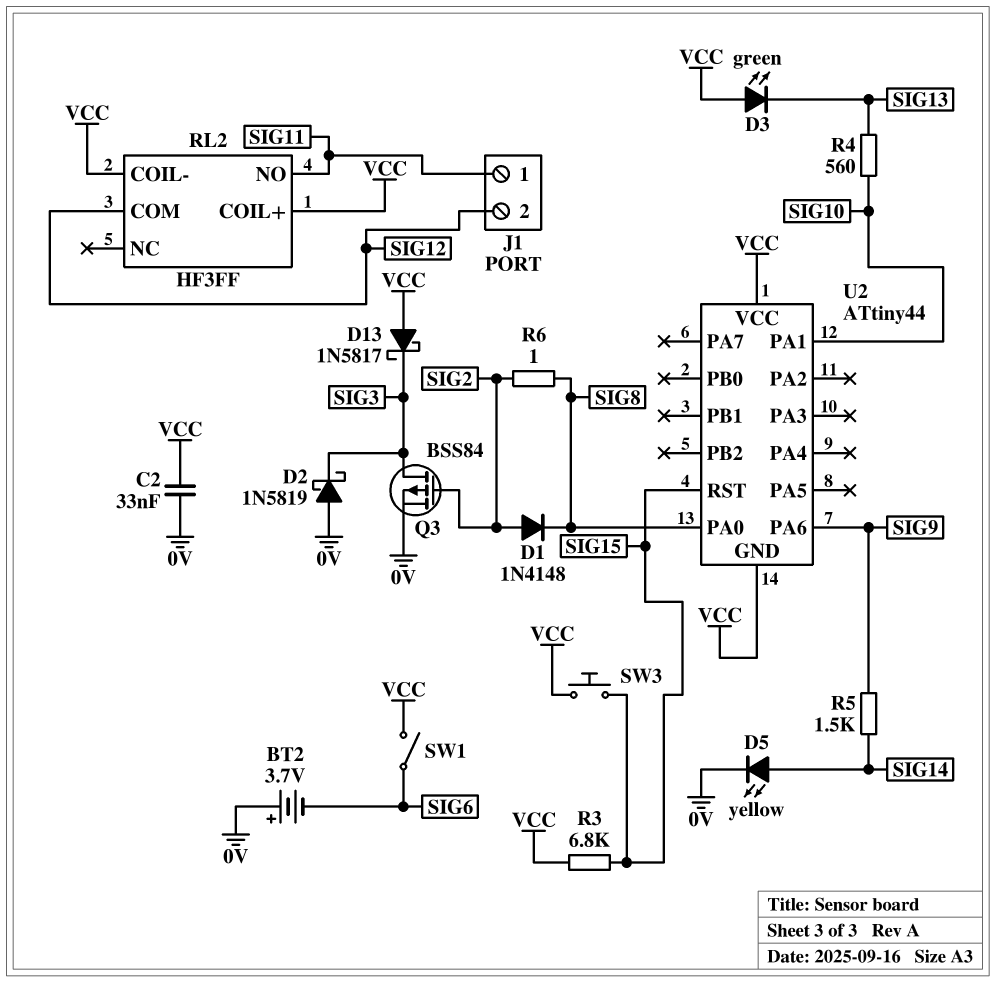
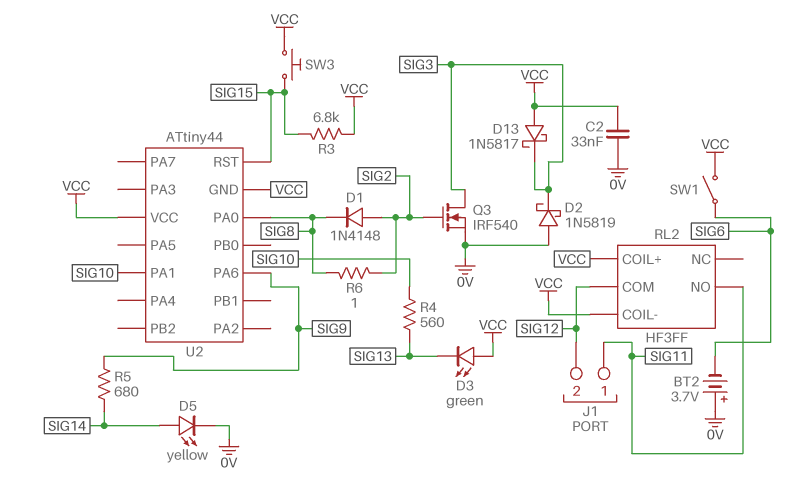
Q3: PMOS BSS84 (G SIG2, D SIG3, S 0V) -> NMOS IRF540 (G SIG2, D SIG3, S 0V)
R5: 1.5k (SIG9, SIG14) -> 680 (SIG9, SIG14)

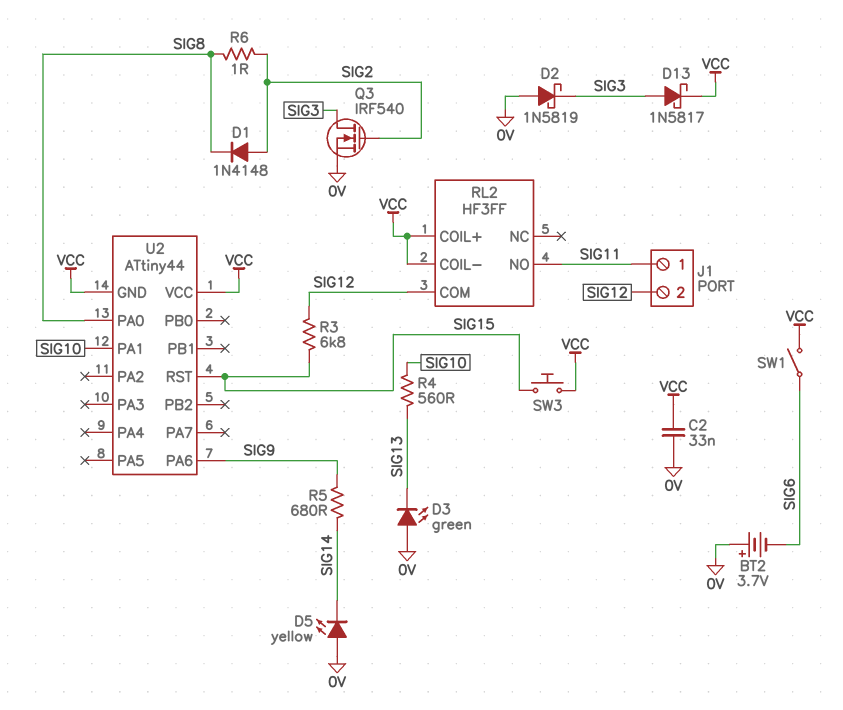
D3: LED green (A VCC, K SIG13) -> LED green (A 0V, K SIG13)
D5: LED yellow (A SIG14, K 0V) -> LED yellow (A 0V, K SIG14)
D13: schottky 1N5817 (A VCC, K SIG3) -> schottky 1N5817 (A SIG3, K VCC)
R3: 6.8k (SIG15, VCC) -> 6.8k (SIG12, SIG15)

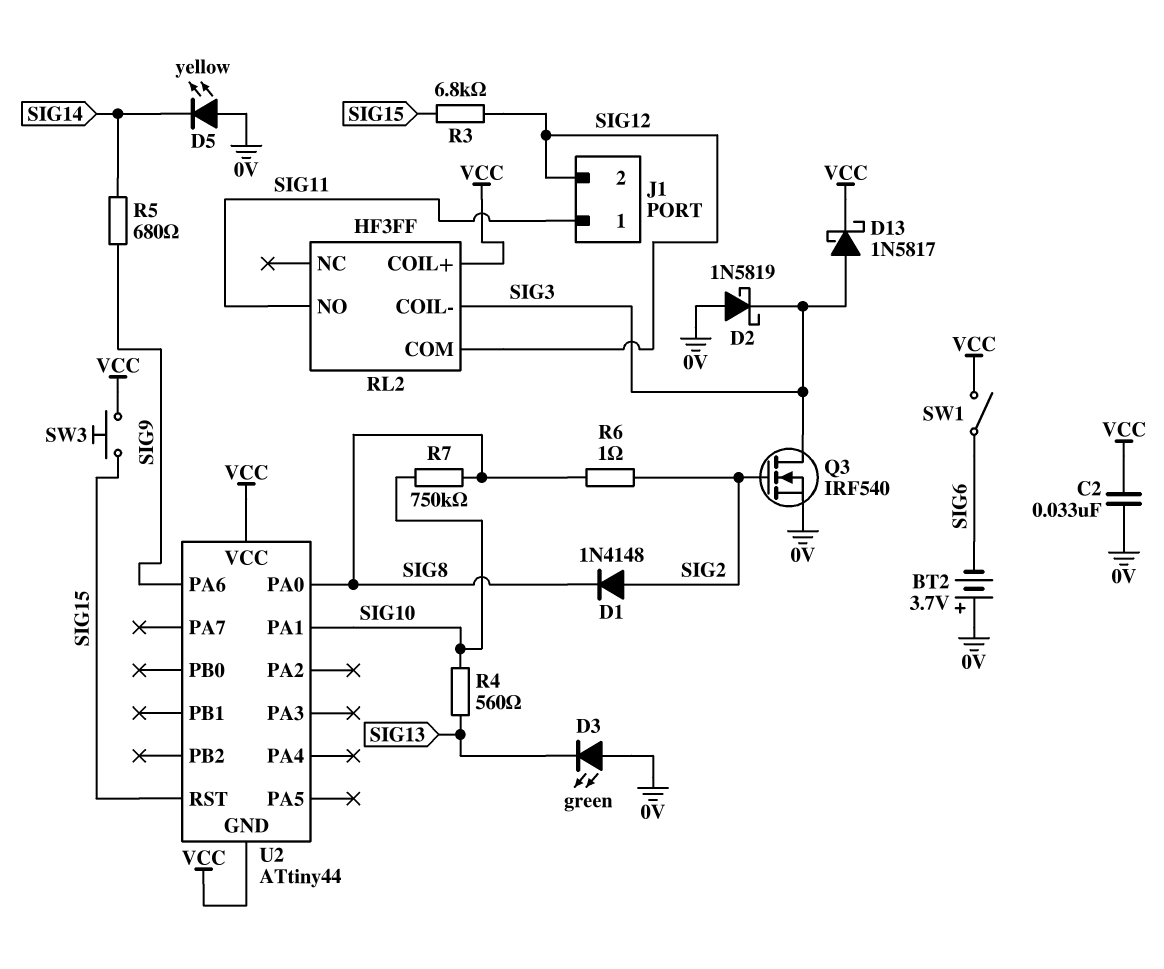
R7: none -> 750k (SIG8, SIG10)
RL2 pin COIL-: VCC -> SIG3

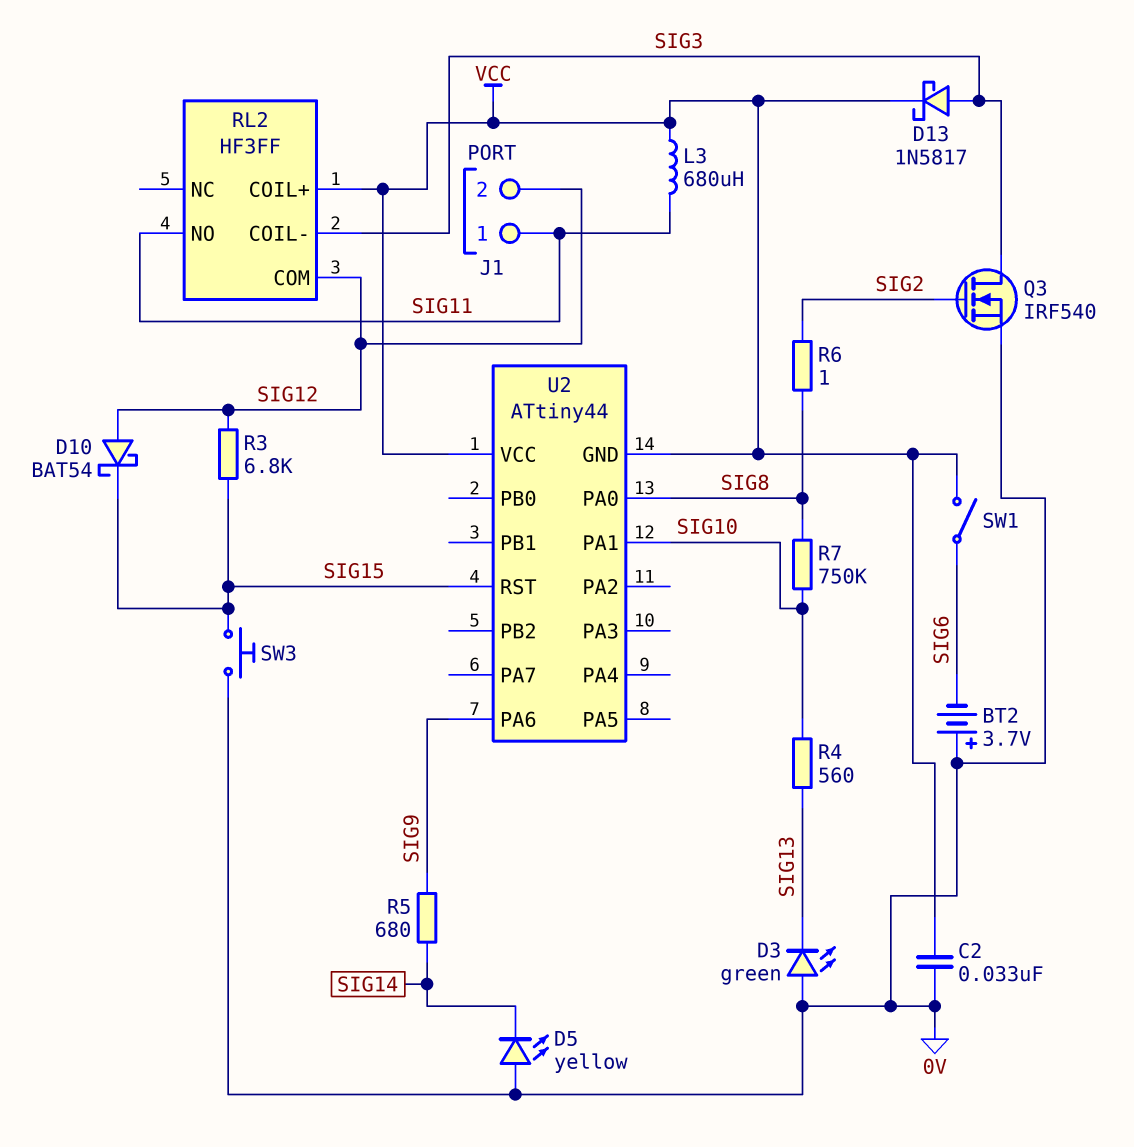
D1: diode 1N4148 (A SIG2, K SIG8) -> none
D2: schottky 1N5819 (A 0V, K SIG3) -> none
D10: none -> schottky BAT54 (A SIG12, K SIG15)
L3: none -> 680uH (SIG11, VCC)
SW3: button (SIG15, VCC) -> button (0V, SIG15)

